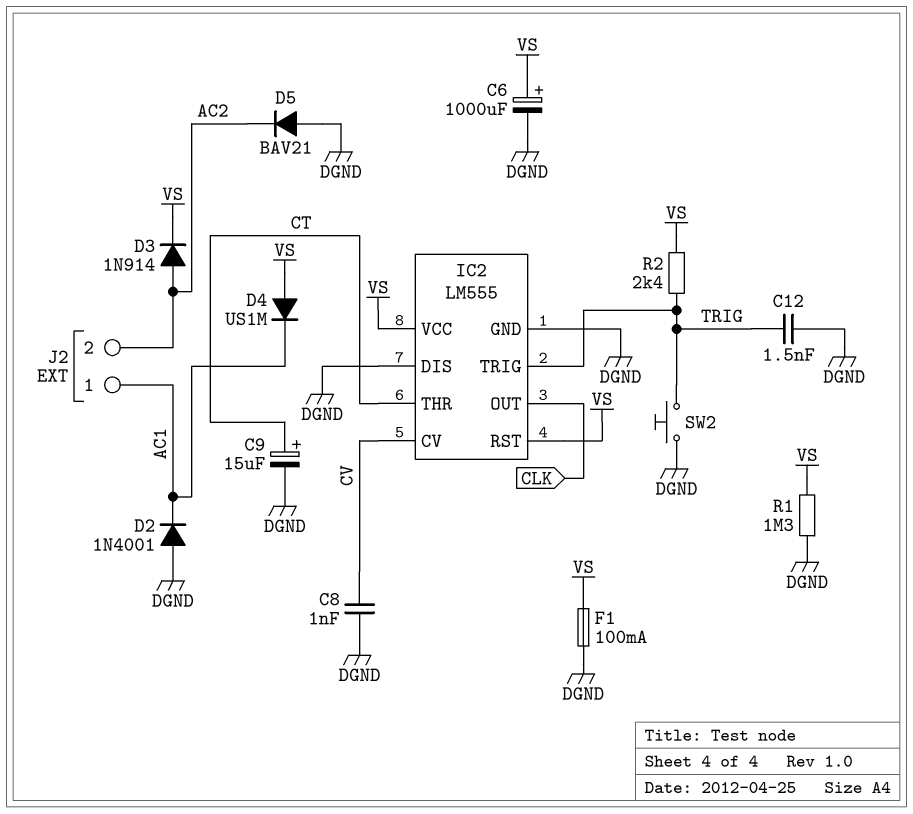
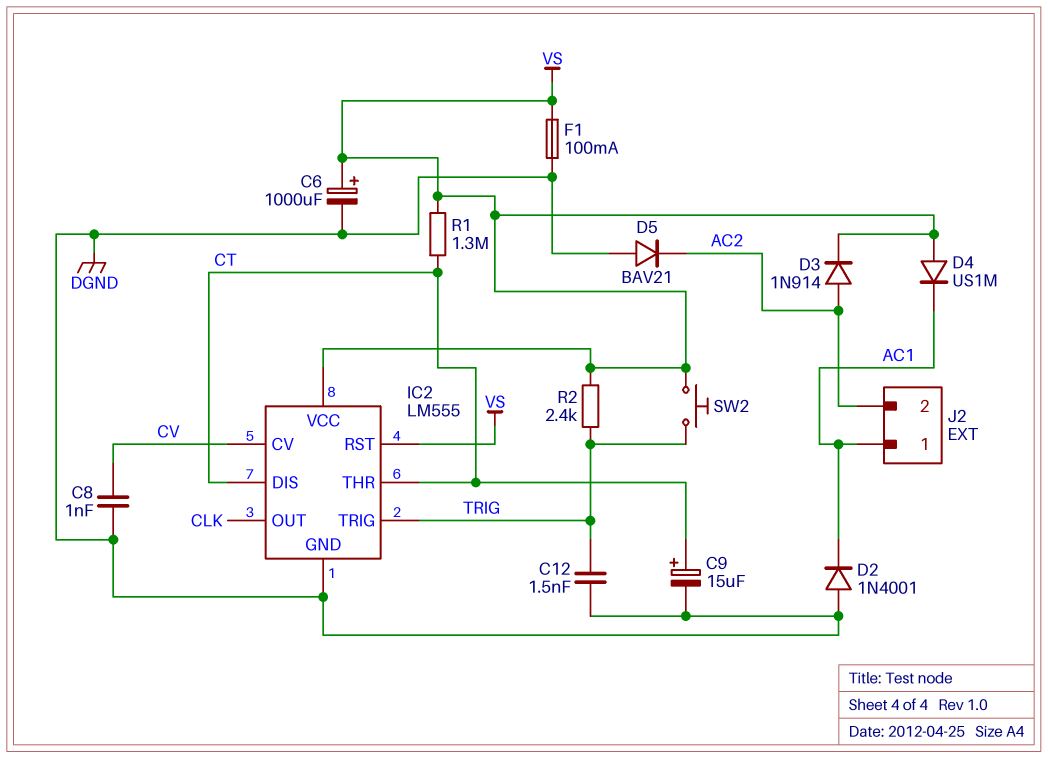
IC2 pin DIS: DGND -> CT
R1: 1.3M (DGND, VS) -> 1.3M (CT, VS)
SW2: button (DGND, TRIG) -> button (TRIG, VS)

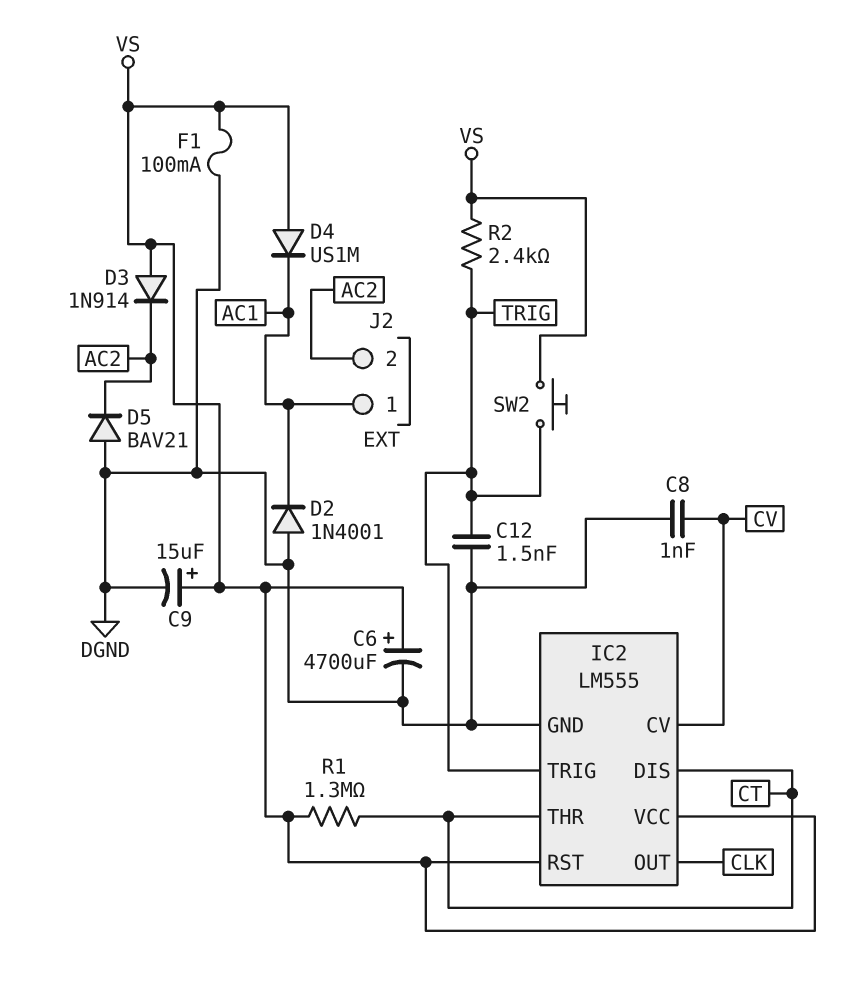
C6: 1000uF (plus VS, minus DGND) -> 4700uF (plus VS, minus DGND)
C9: 15uF (plus CT, minus DGND) -> 15uF (plus VS, minus DGND)
D3: diode 1N914 (A AC2, K VS) -> diode 1N914 (A VS, K AC2)

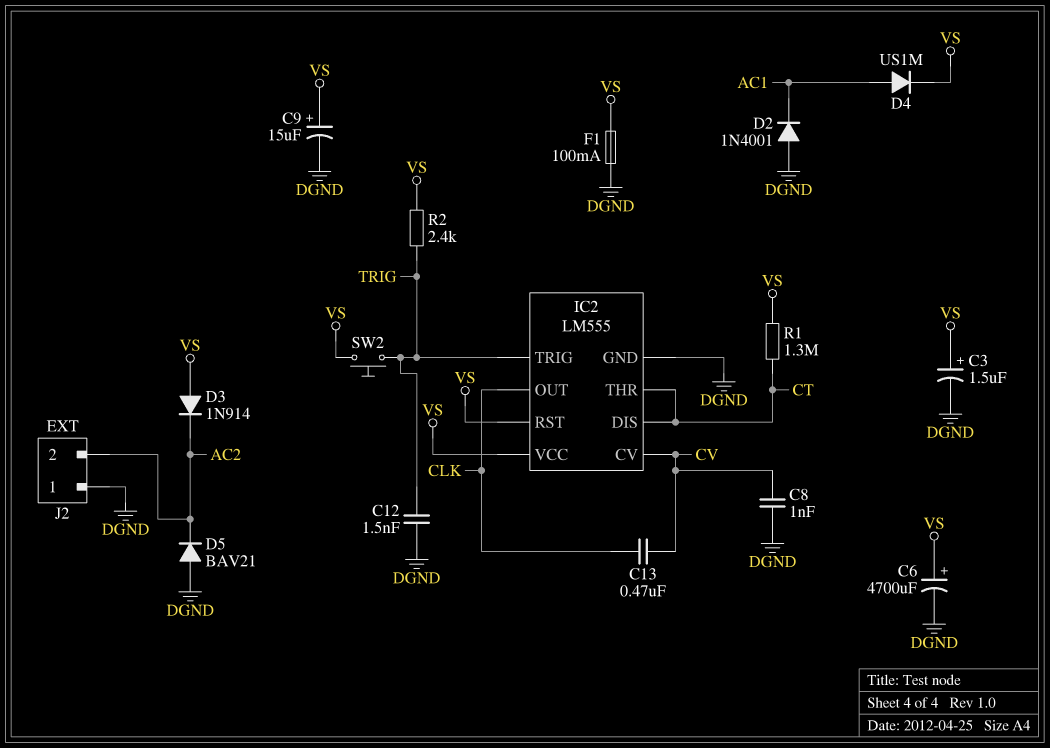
C3: none -> 1.5uF (plus VS, minus DGND)
C13: none -> 470nF (CLK, CV)
D4: diode US1M (A VS, K AC1) -> diode US1M (A AC1, K VS)
J2 pin 1: AC1 -> DGND

